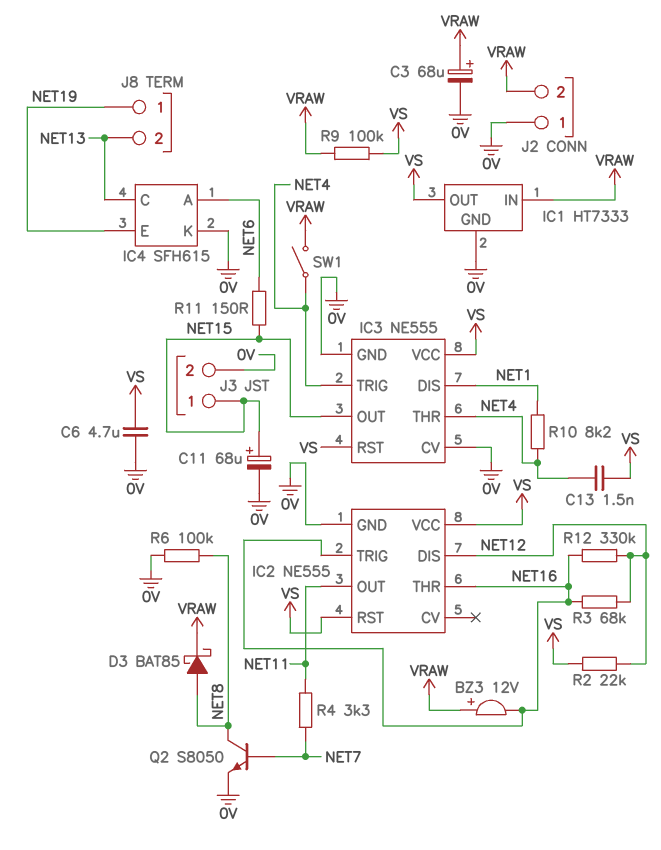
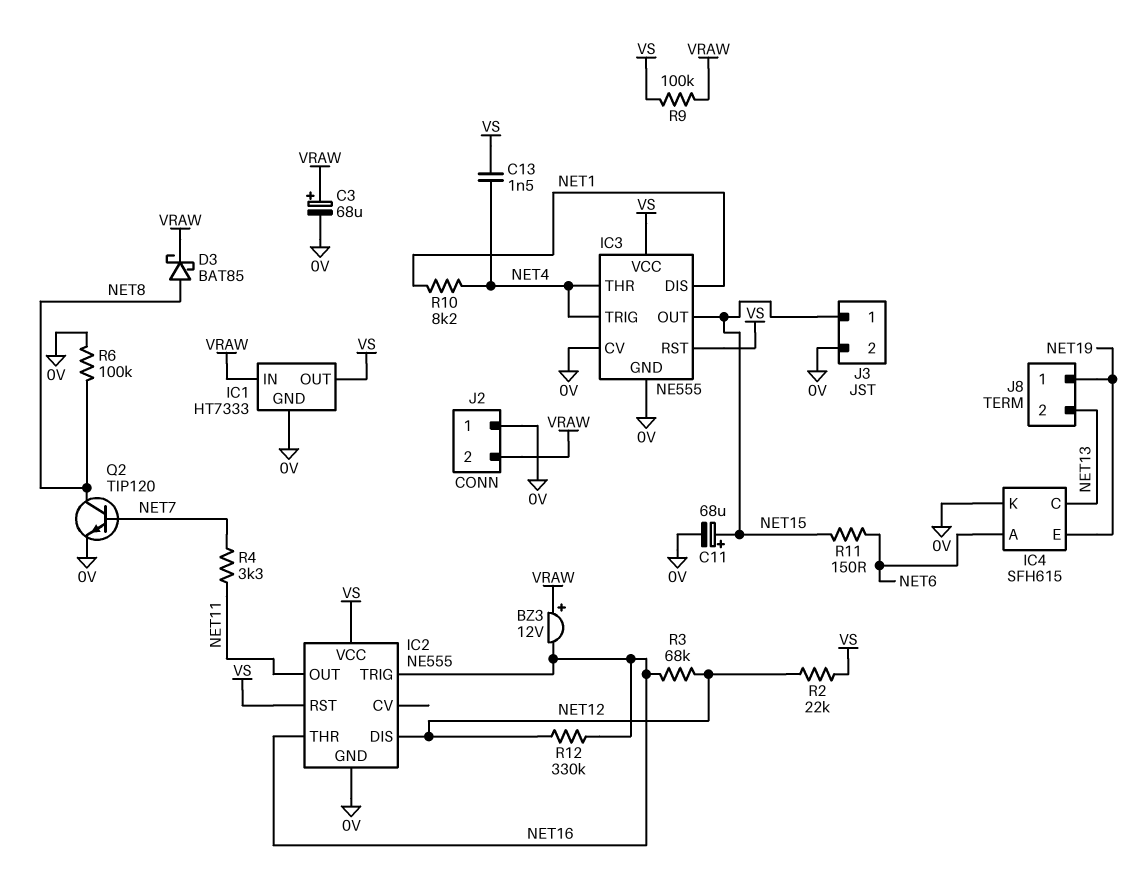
C6: 4.7uF (0V, VS) -> none
Q2: NPN S8050 (B NET7, C NET8, E 0V) -> NPN TIP120 (B NET7, C NET8, E 0V)
SW1: switch (NET4, VRAW) -> none

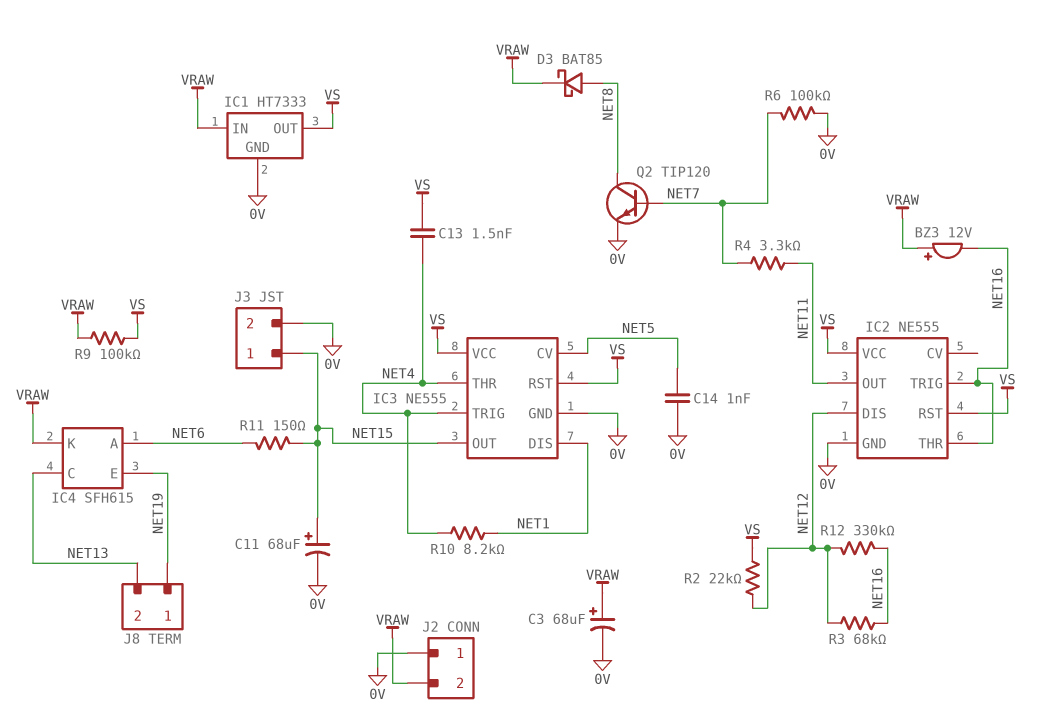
C14: none -> 1nF (0V, NET5)
IC3 pin CV: 0V -> NET5
IC4 pin K: 0V -> VRAW
R6: 100k (0V, NET8) -> 100k (0V, NET7)

